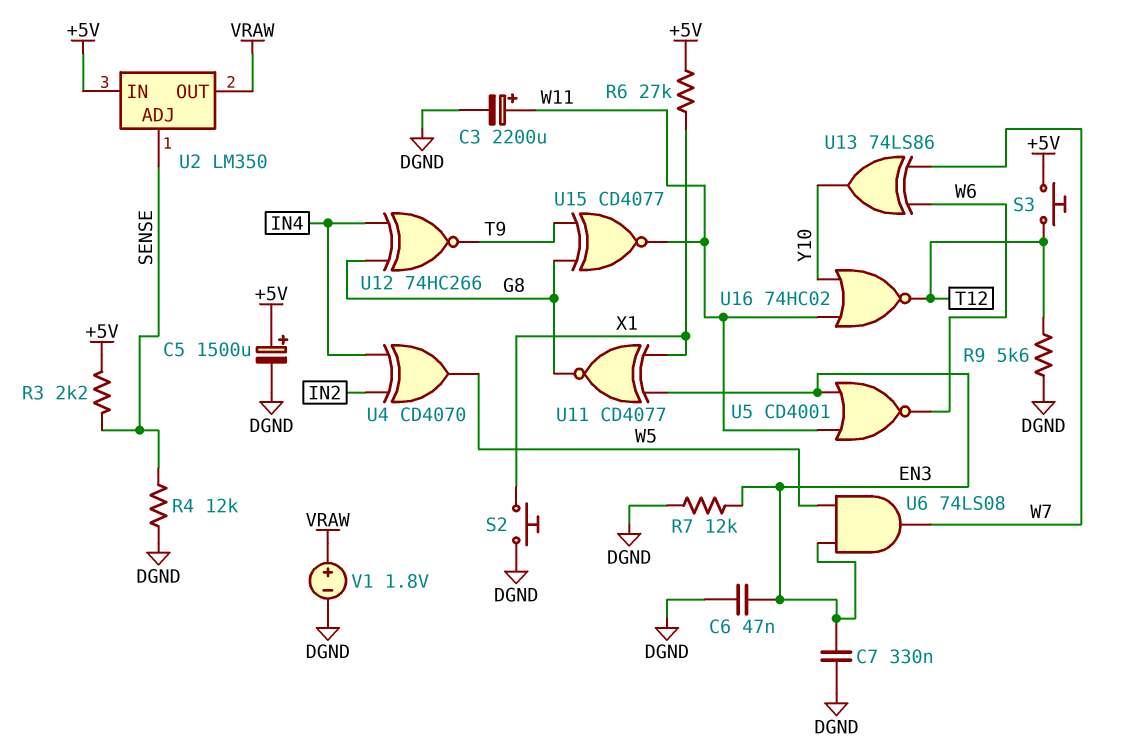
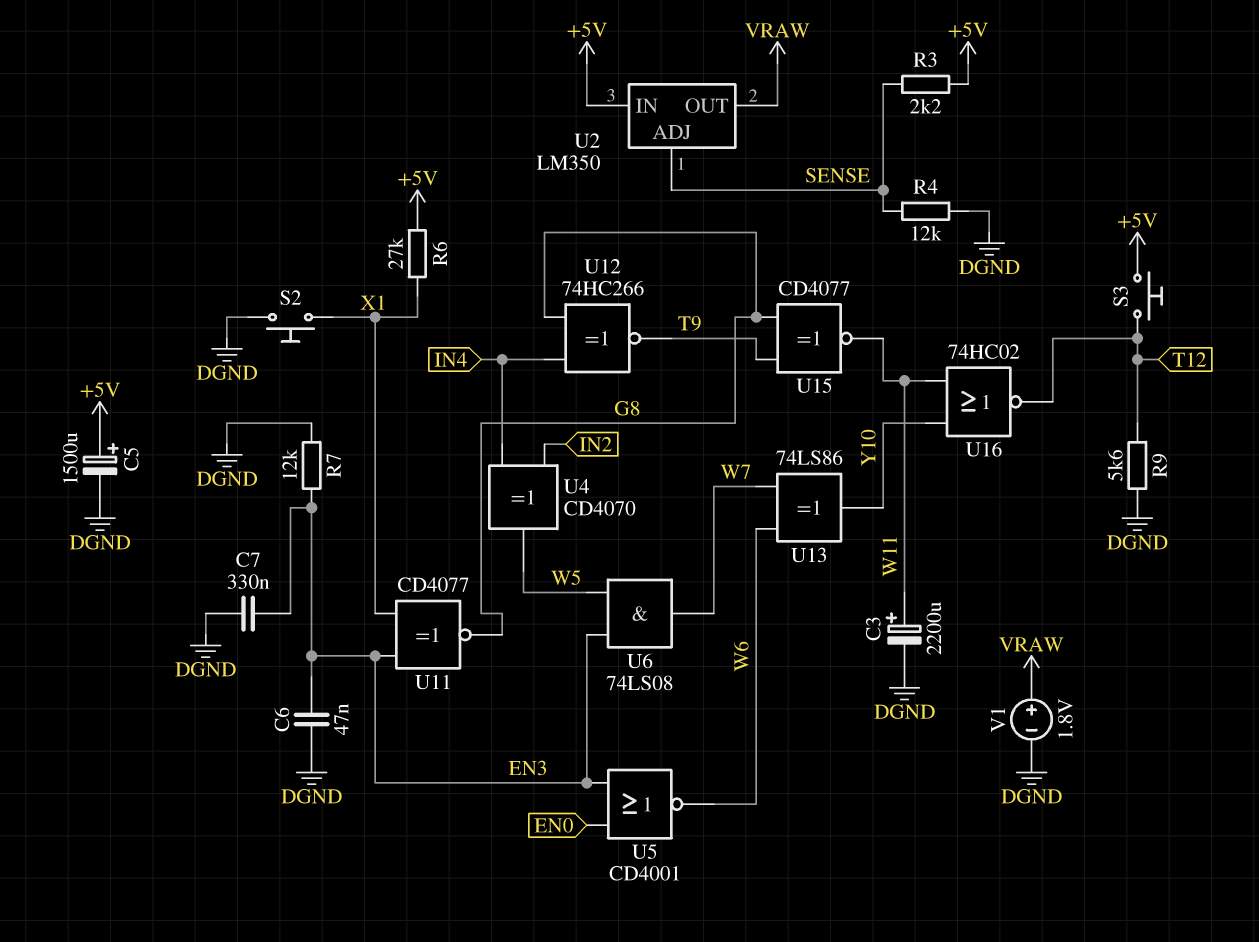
U5: NOR CD4001 (in EN3, in W11, out W6) -> NOR CD4001 (in EN0, in EN3, out W6)

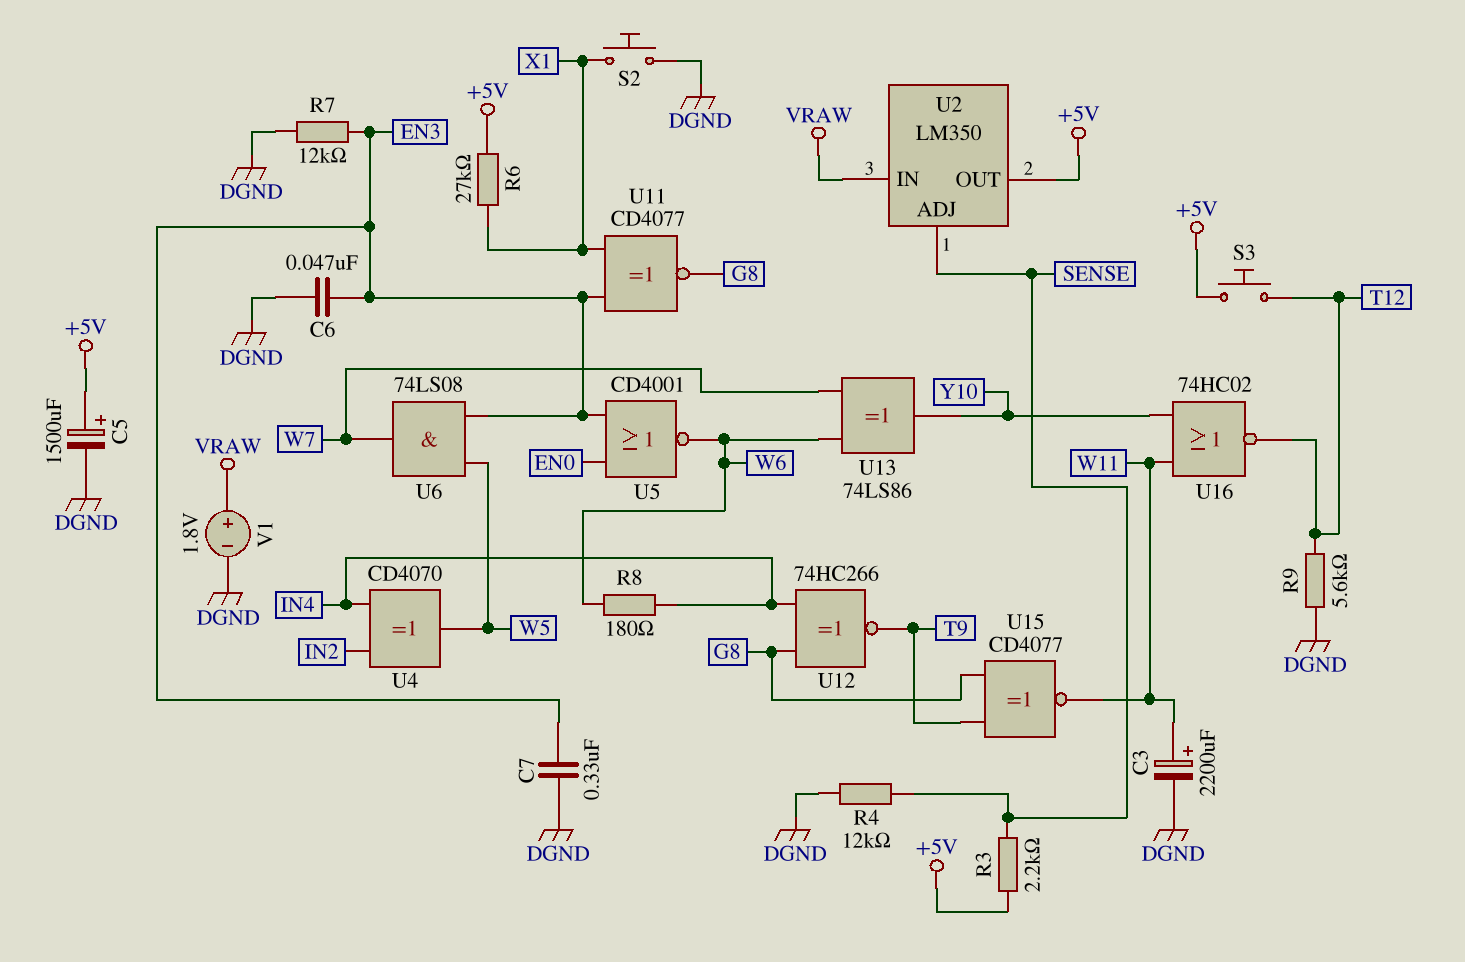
R8: none -> 180 (IN4, W6)
U2 pin IN: +5V -> VRAW
U2 pin OUT: VRAW -> +5V

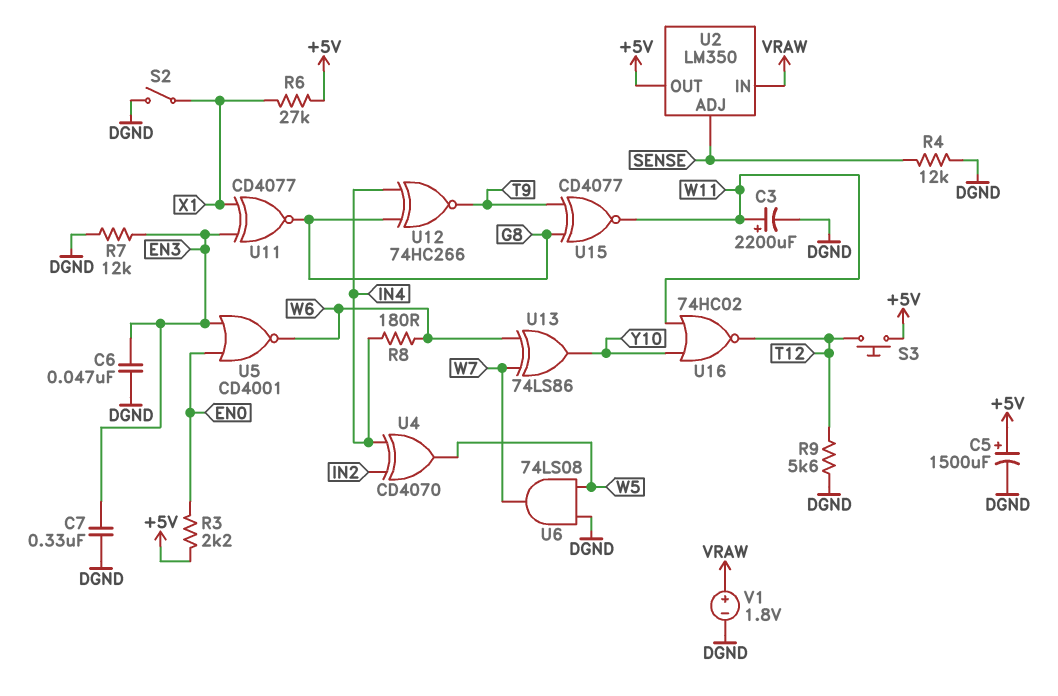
R3: 2.2k (+5V, SENSE) -> 2.2k (+5V, EN0)
S2: button (DGND, X1) -> switch (DGND, X1)
U6: AND 74LS08 (in EN3, in W5, out W7) -> AND 74LS08 (in DGND, in W5, out W7)

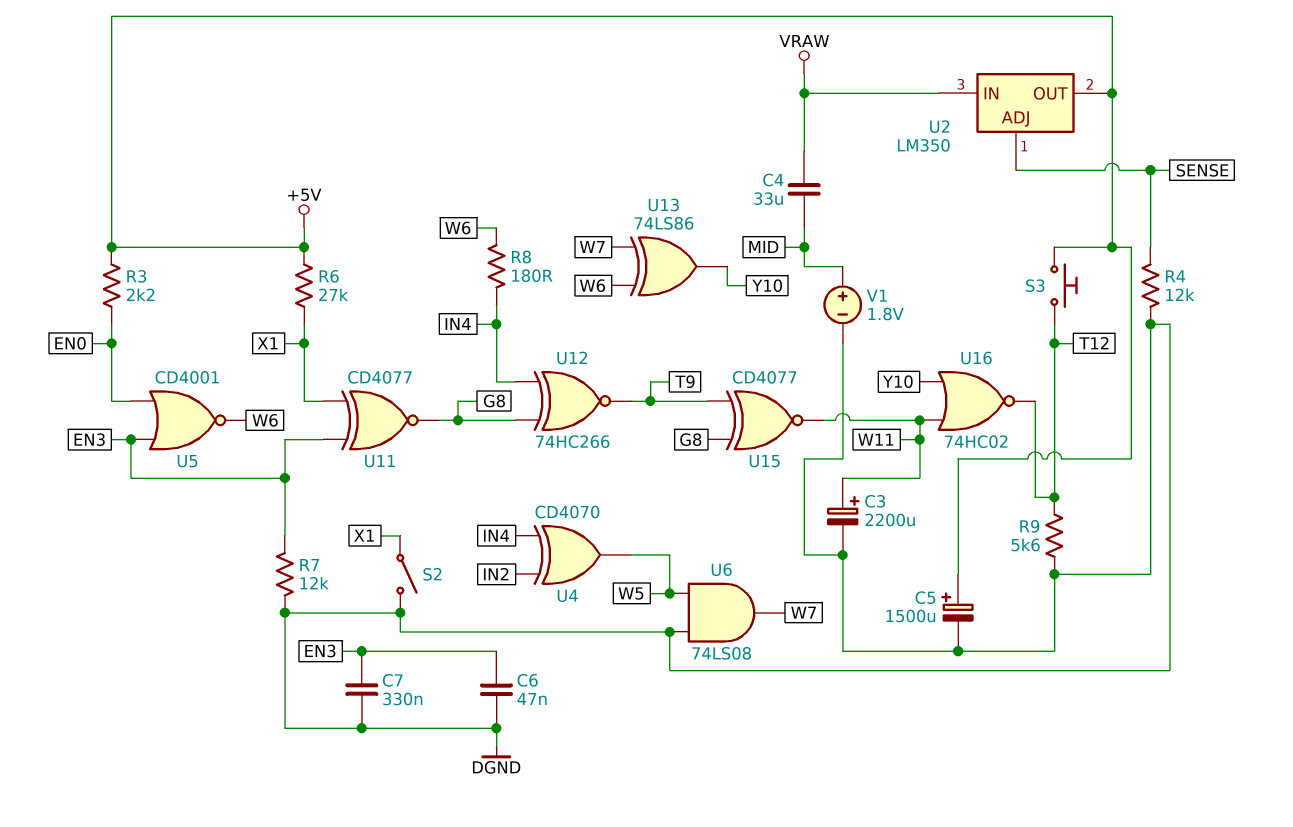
C4: none -> 33uF (MID, VRAW)
V1: 1.8V (plus VRAW, minus DGND) -> 1.8V (plus MID, minus DGND)

